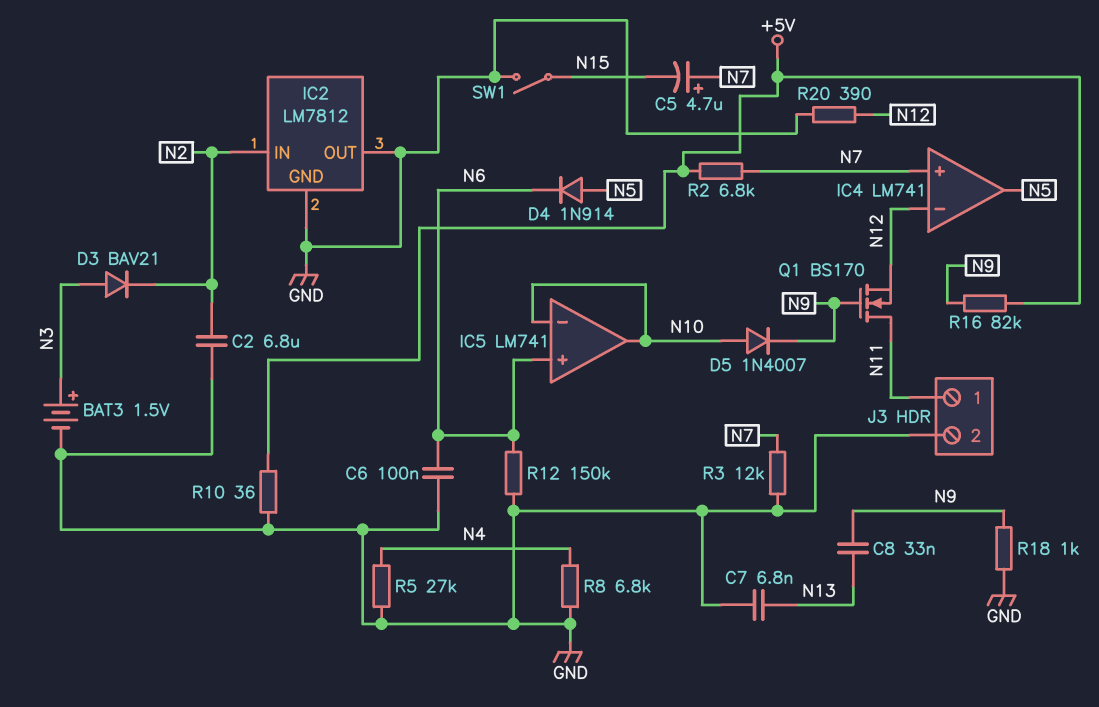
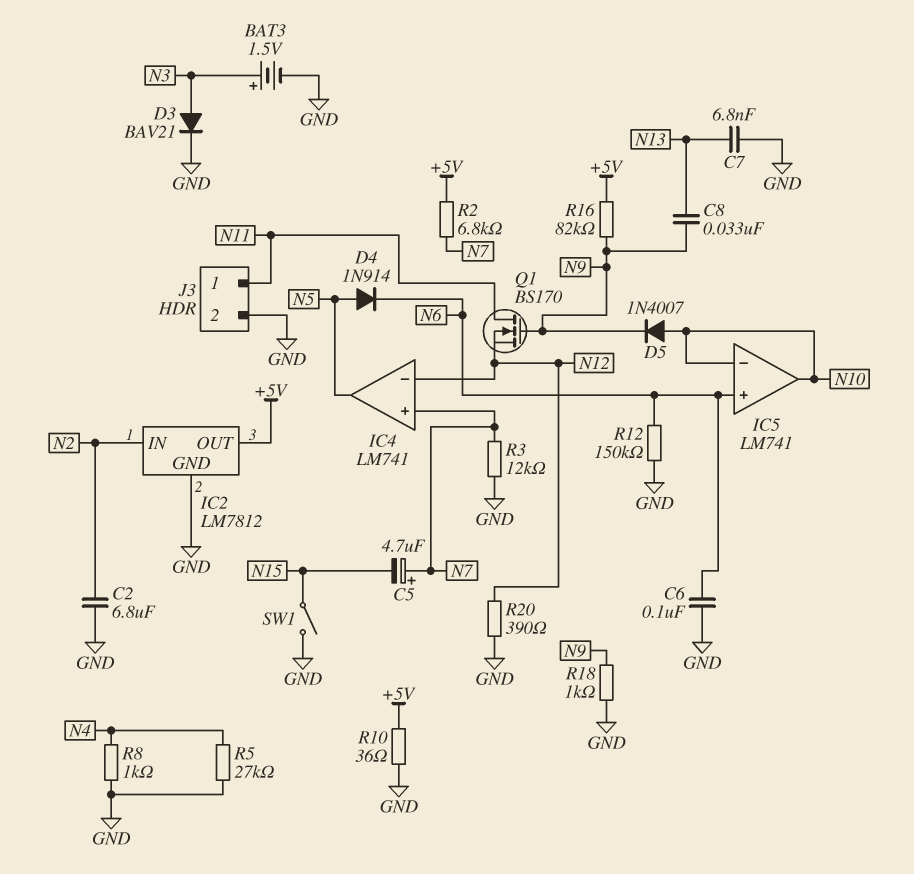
D3: diode BAV21 (A N3, K N2) -> diode BAV21 (A N3, K GND)
IC2 pin OUT: GND -> +5V
R8: 6.8k (GND, N4) -> 1k (GND, N4)

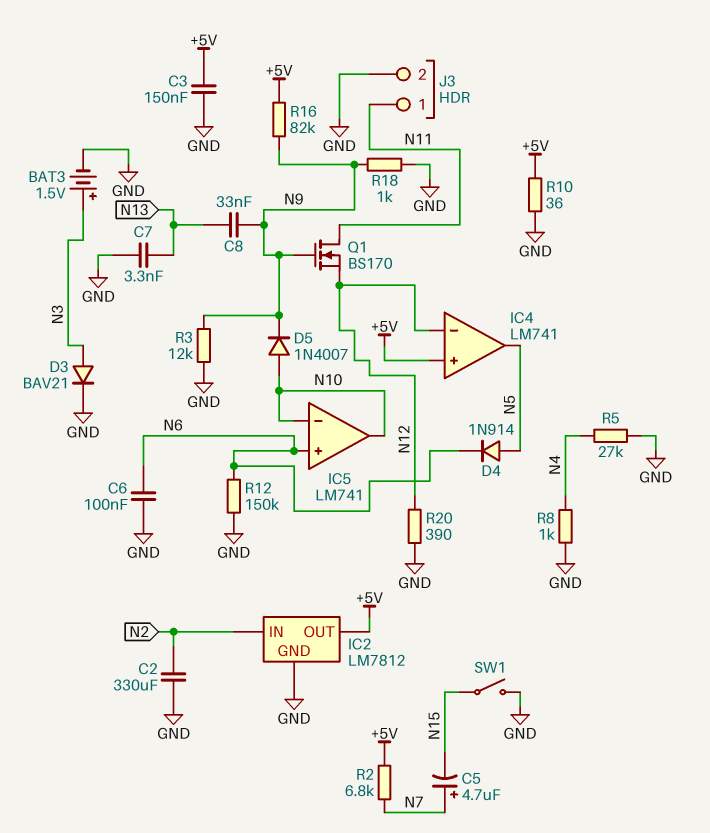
C2: 6.8uF (GND, N2) -> 330uF (GND, N2)
C3: none -> 150nF (+5V, GND)
C7: 6.8nF (GND, N13) -> 3.3nF (GND, N13)
IC4 pin in+: N7 -> +5V
R3: 12k (GND, N7) -> 12k (GND, N9)

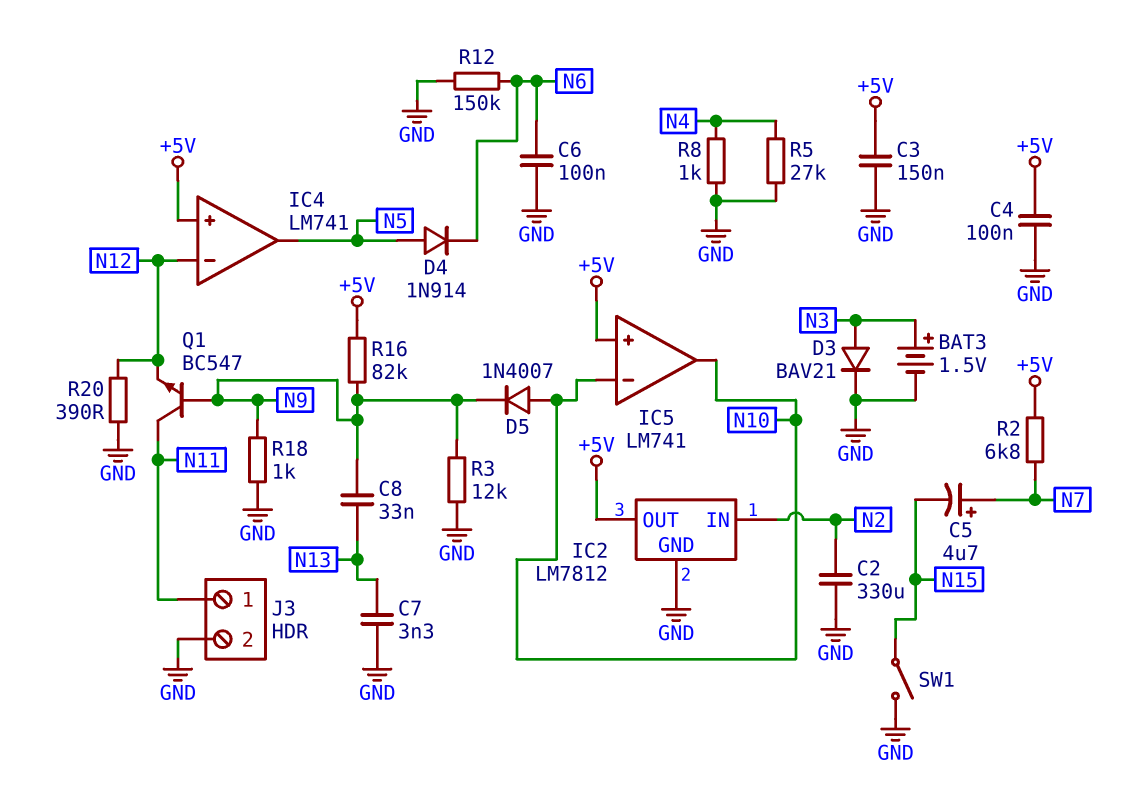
C4: none -> 100nF (+5V, GND)
IC5 pin in+: N6 -> +5V
Q1: NMOS BS170 (G N9, D N11, S N12) -> NPN BC547 (B N9, C N11, E N12)
R10: 36 (+5V, GND) -> none

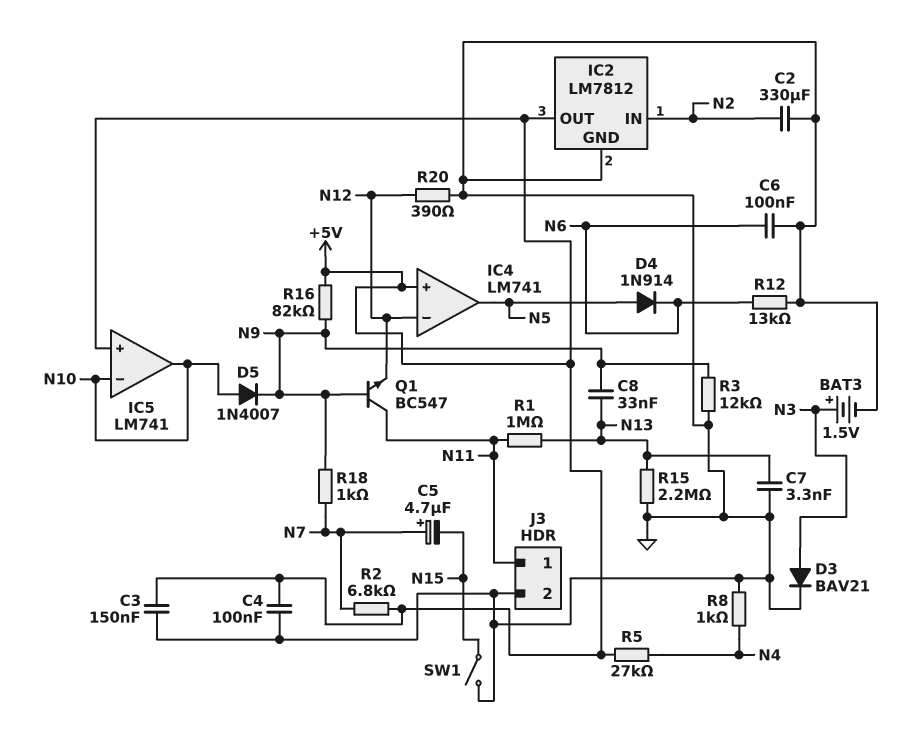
R1: none -> 1M (N11, N13)
R5: 27k (GND, N4) -> 27k (+5V, N4)
R12: 150k (GND, N6) -> 13k (GND, N6)
R15: none -> 2.2M (GND, N13)
R18: 1k (GND, N9) -> 1k (N7, N9)

